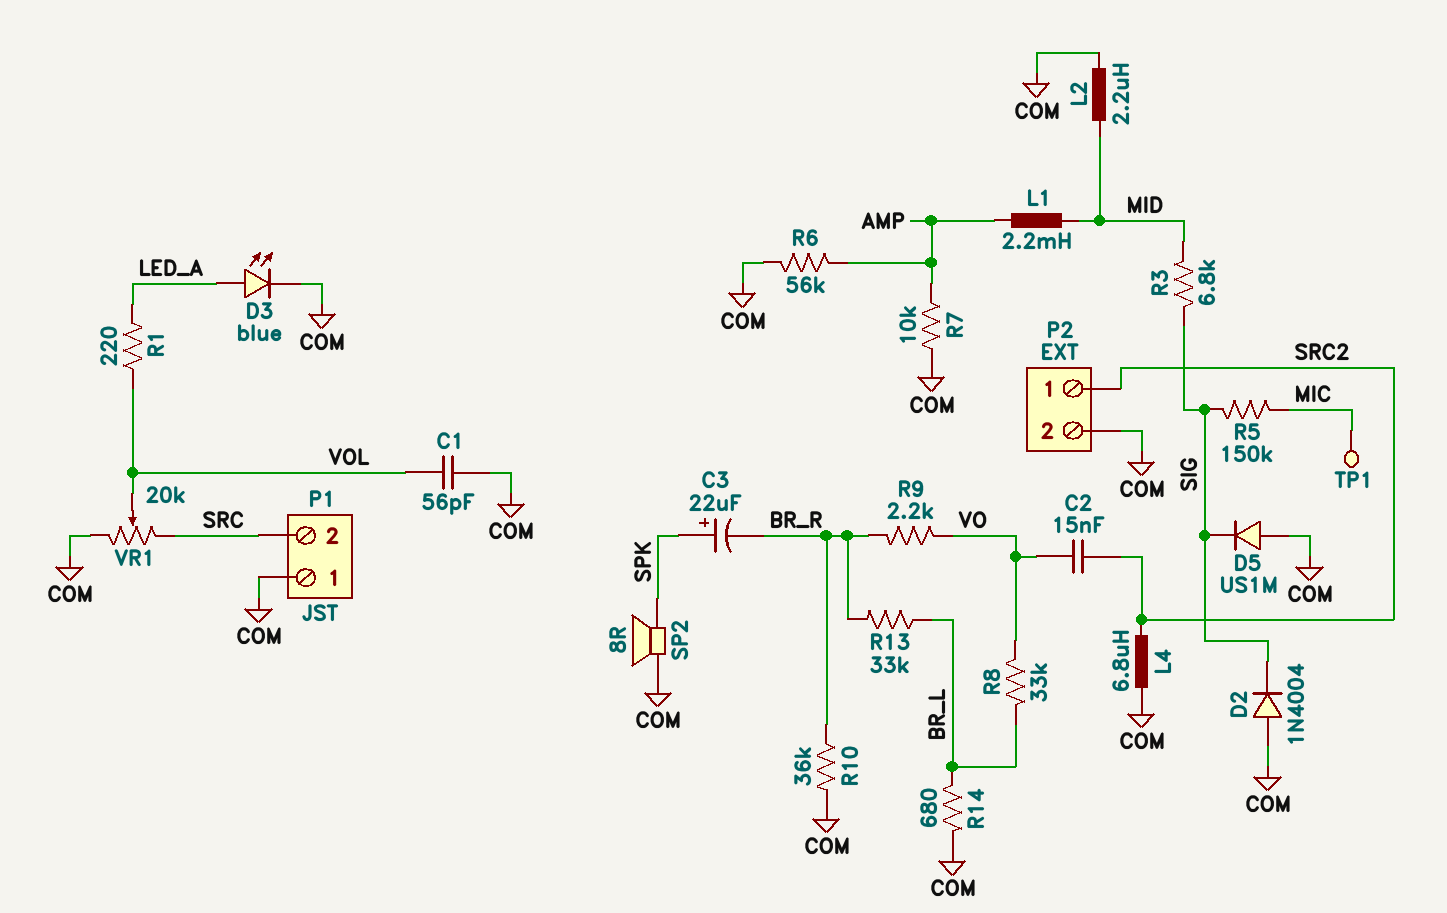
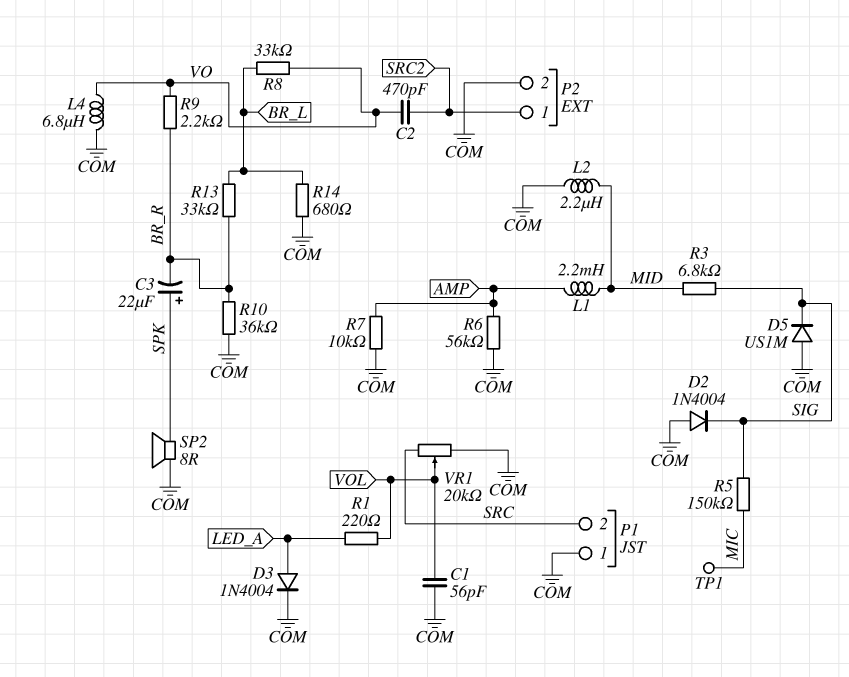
C2: 15nF (SRC2, VO) -> 470pF (SRC2, VO)
D3: LED blue (A LED_A, K COM) -> diode 1N4004 (A LED_A, K COM)
L4: 6.8uH (COM, SRC2) -> 6.8uH (COM, VO)

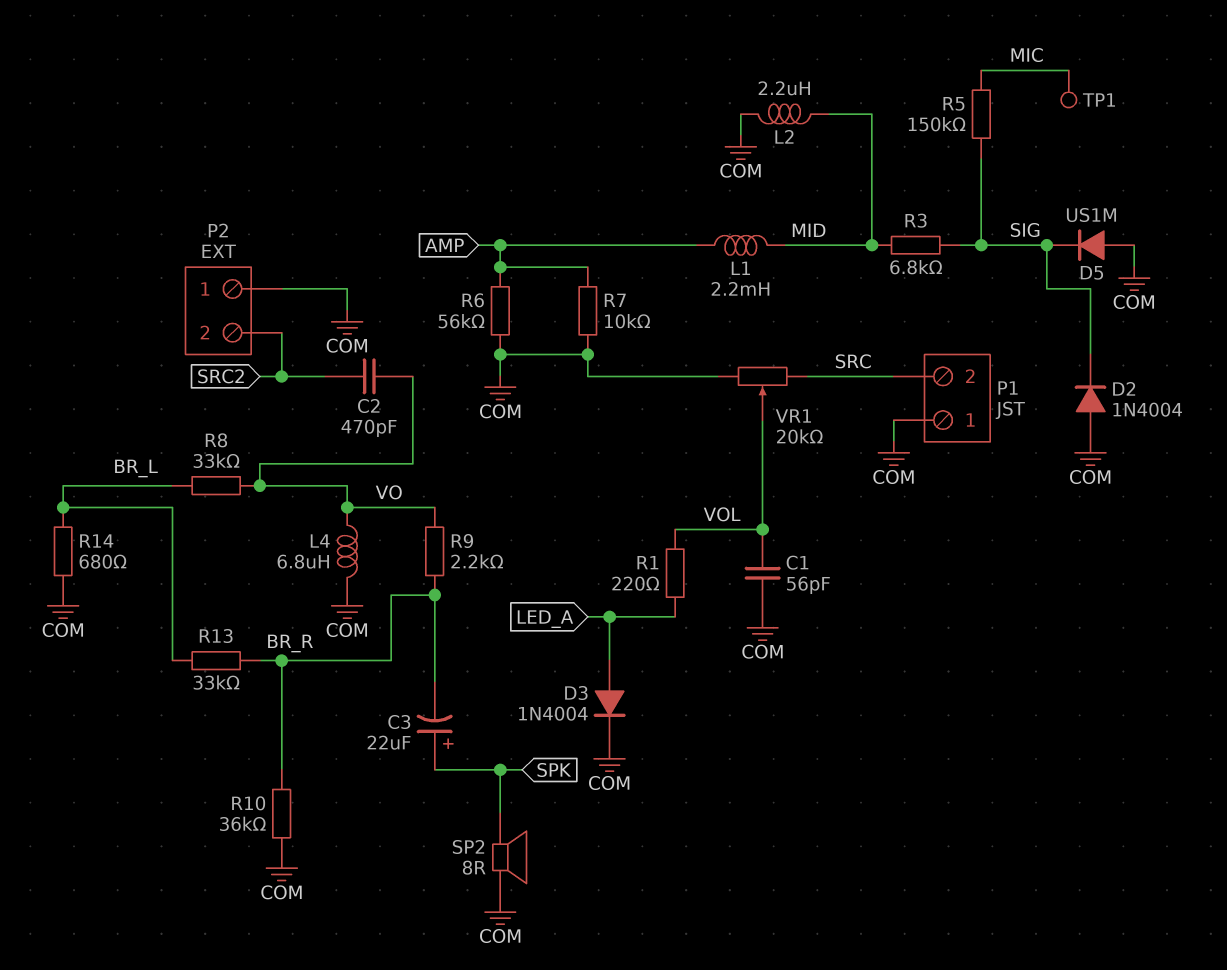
P2 pin 1: SRC2 -> COM
P2 pin 2: COM -> SRC2

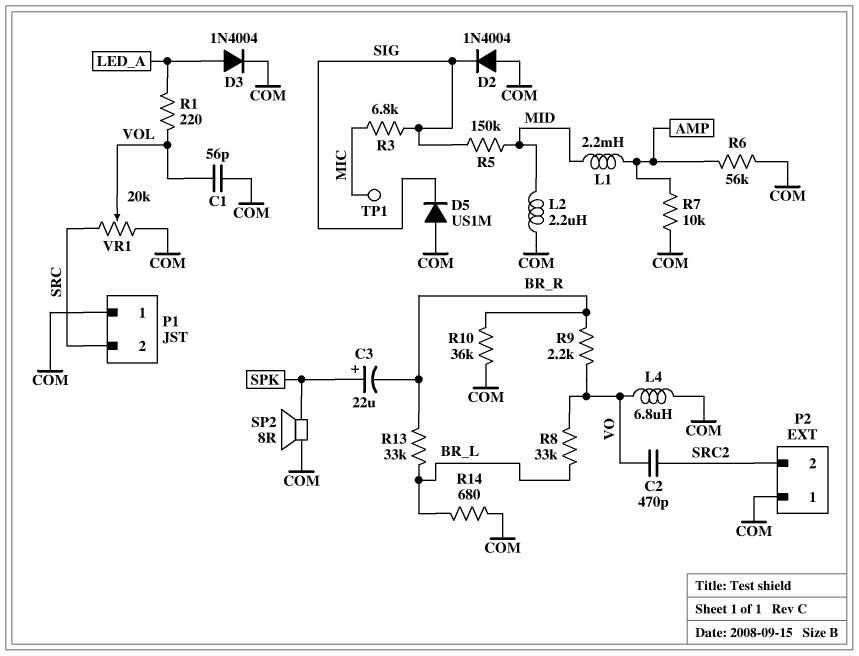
R3: 6.8k (MID, SIG) -> 6.8k (MIC, SIG)
R5: 150k (MIC, SIG) -> 150k (MID, SIG)

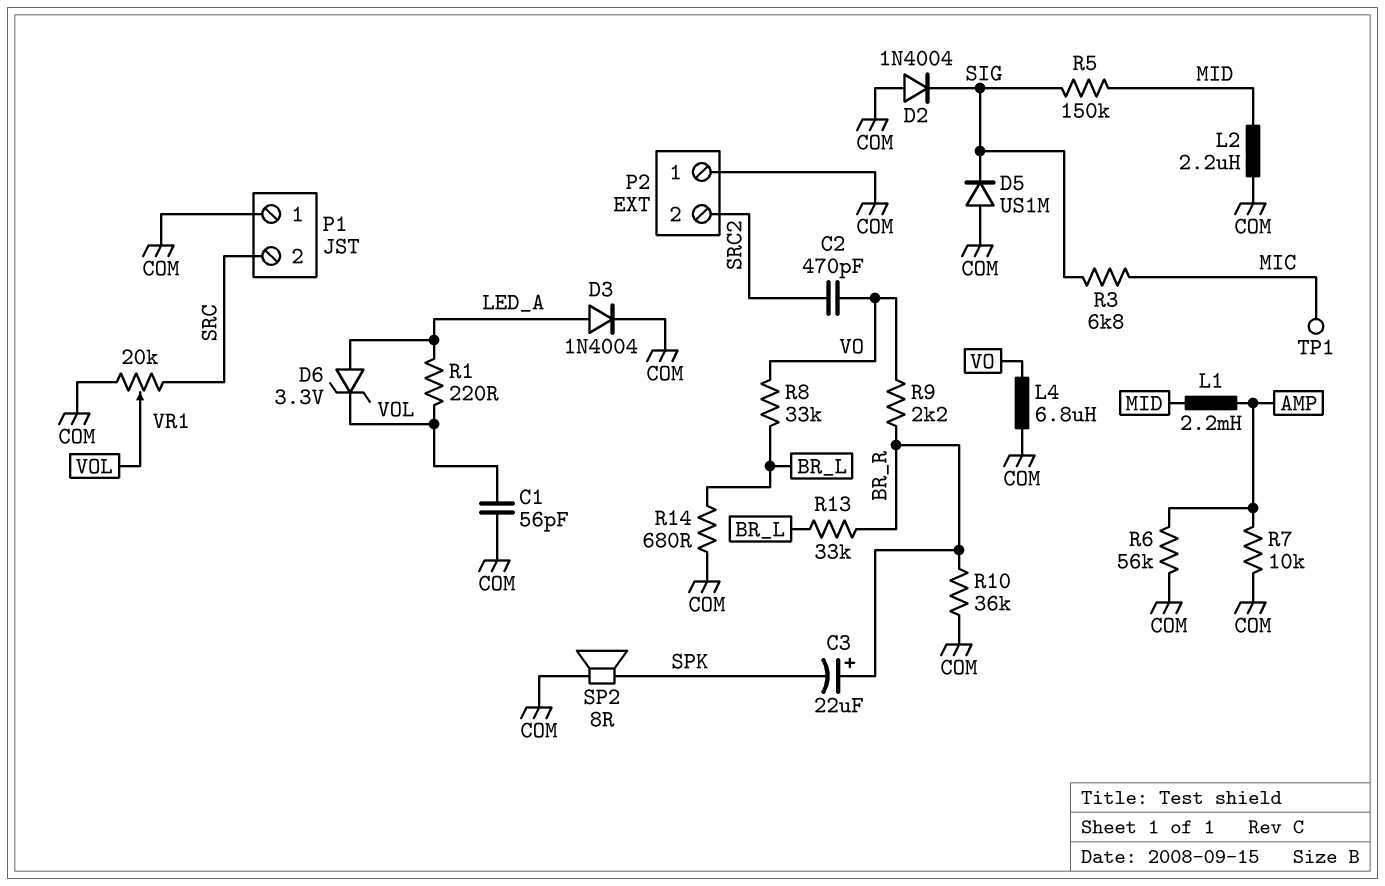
C3: 22uF (plus SPK, minus BR_R) -> 22uF (plus BR_R, minus SPK)
D6: none -> zener 3.3V (A LED_A, K VOL)

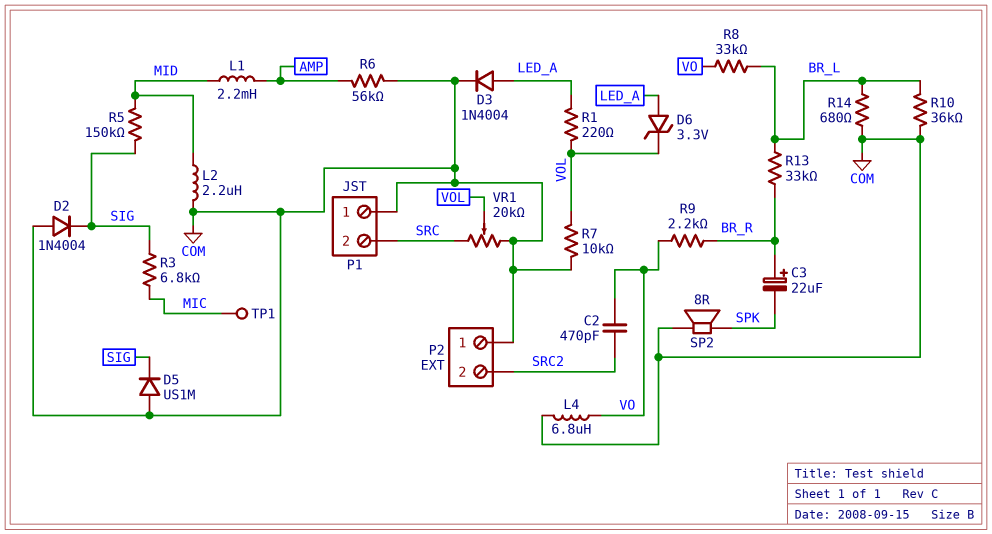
C1: 56pF (COM, VOL) -> none
R7: 10k (AMP, COM) -> 10k (COM, VOL)
R10: 36k (BR_R, COM) -> 36k (BR_L, COM)

